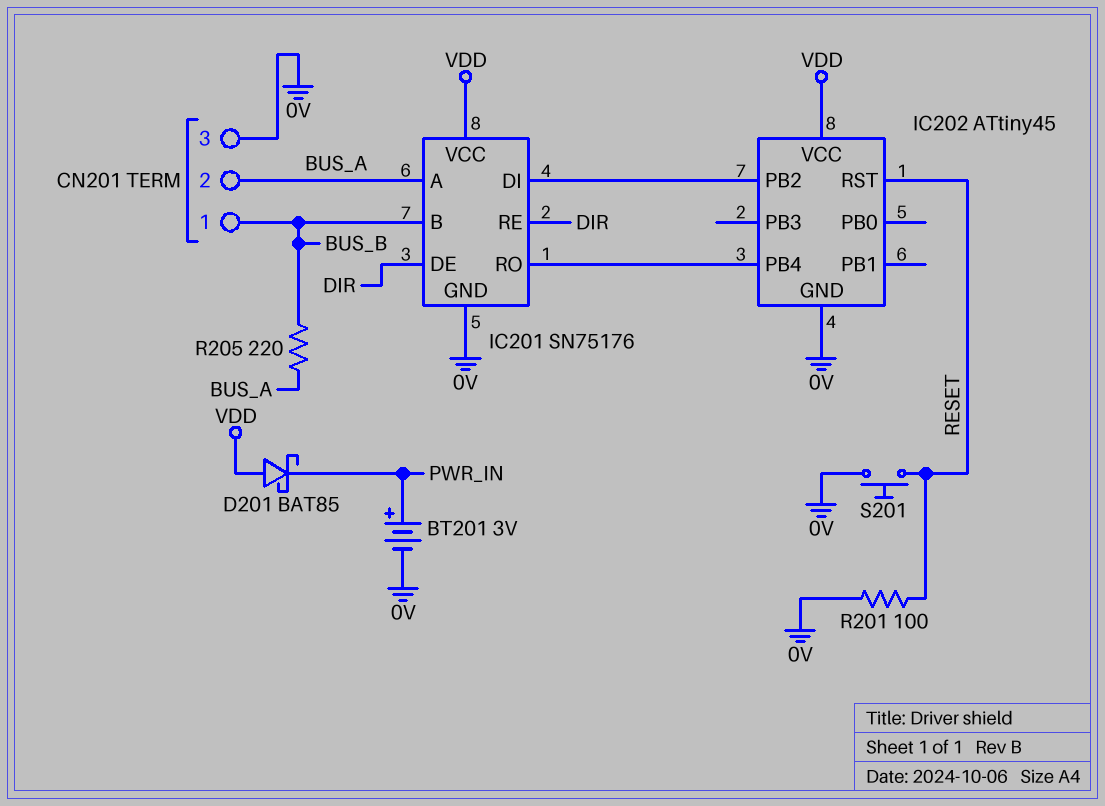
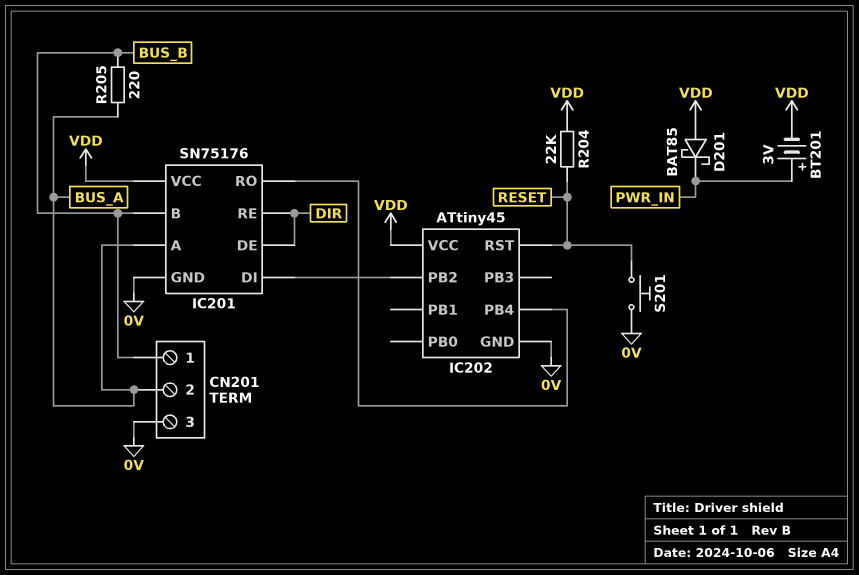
BT201: 3V (plus PWR_IN, minus 0V) -> 3V (plus PWR_IN, minus VDD)
R201: 100 (0V, RESET) -> none
R204: none -> 22k (RESET, VDD)

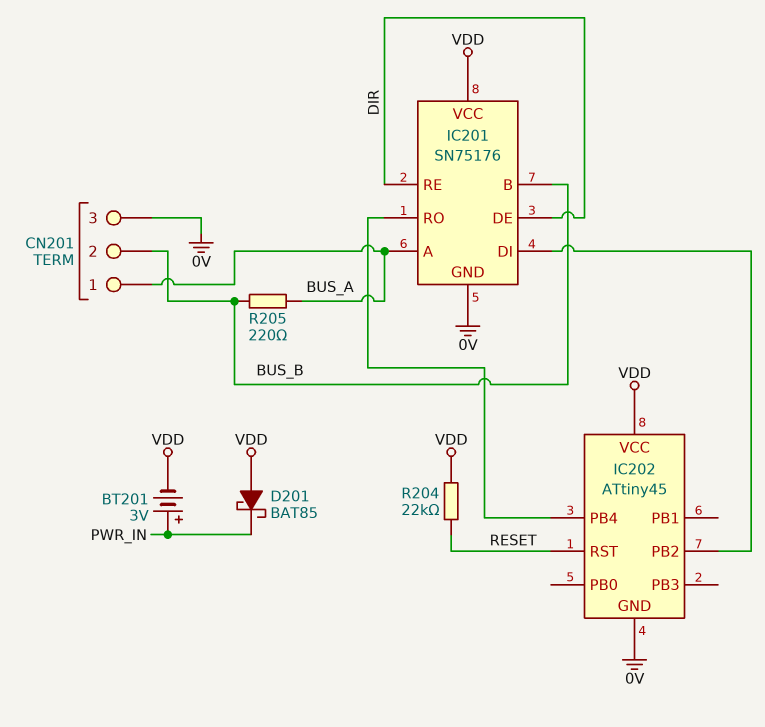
CN201 pin 1: BUS_B -> BUS_A
CN201 pin 2: BUS_A -> BUS_B
S201: button (0V, RESET) -> none

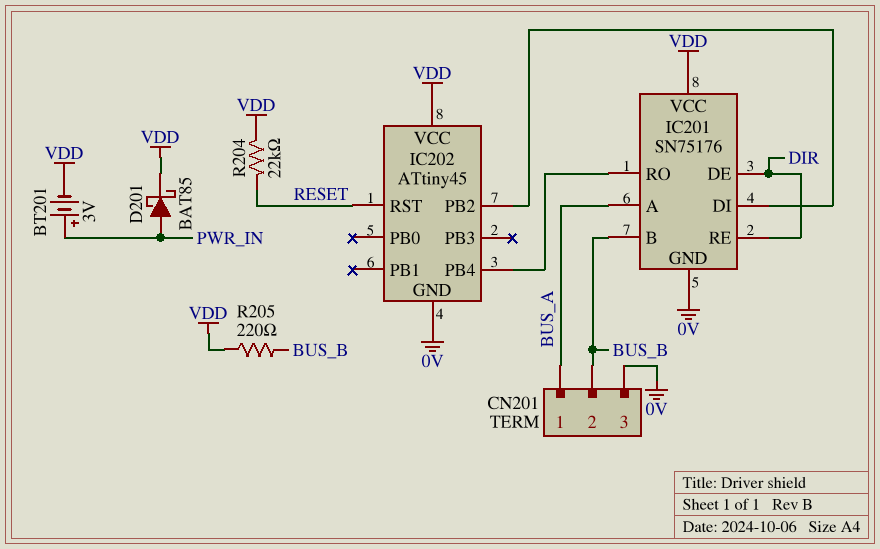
D201: schottky BAT85 (A VDD, K PWR_IN) -> schottky BAT85 (A PWR_IN, K VDD)
R205: 220 (BUS_A, BUS_B) -> 220 (BUS_B, VDD)

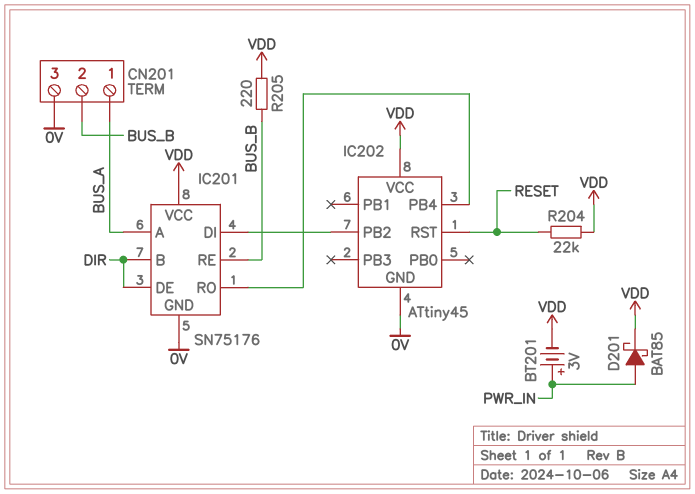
IC201 pin B: BUS_B -> DIR
IC201 pin RE: DIR -> BUS_B

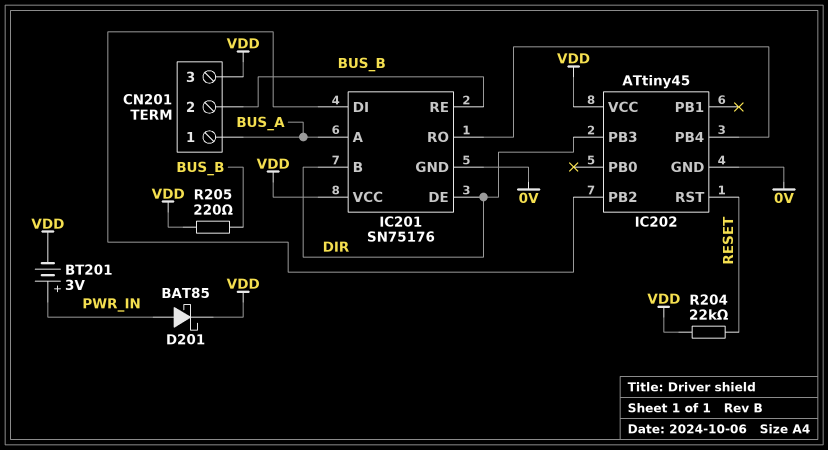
CN201 pin 3: 0V -> VDD
IC202 pin PB3: none -> DIR

